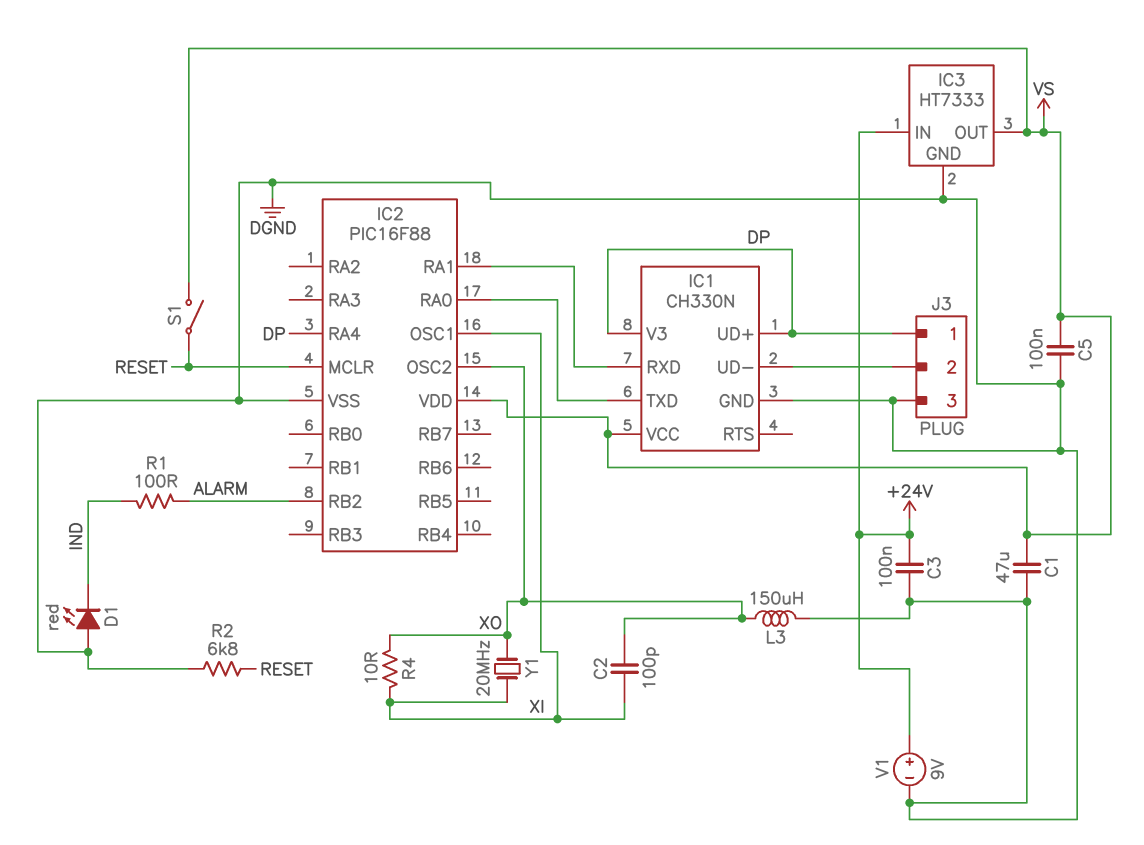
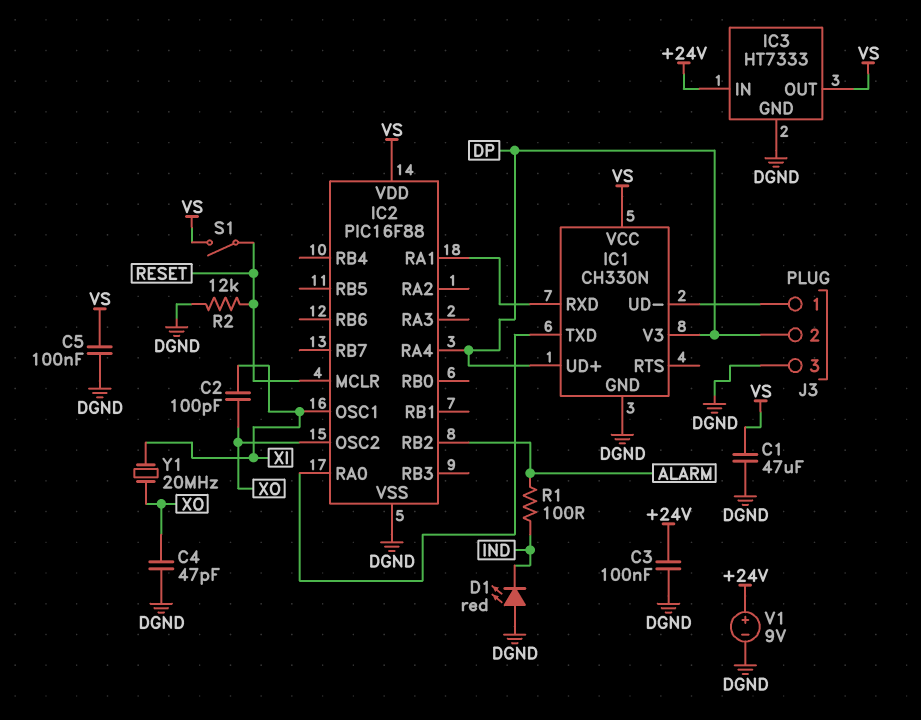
C4: none -> 47pF (DGND, XO)
J3 pin 1: DP -> IC1/UD-
J3 pin 2: IC1/UD- -> DP
L3: 150uH (DGND, XO) -> none
R2: 6.8k (DGND, RESET) -> 12k (DGND, RESET)
R4: 10 (XI, XO) -> none

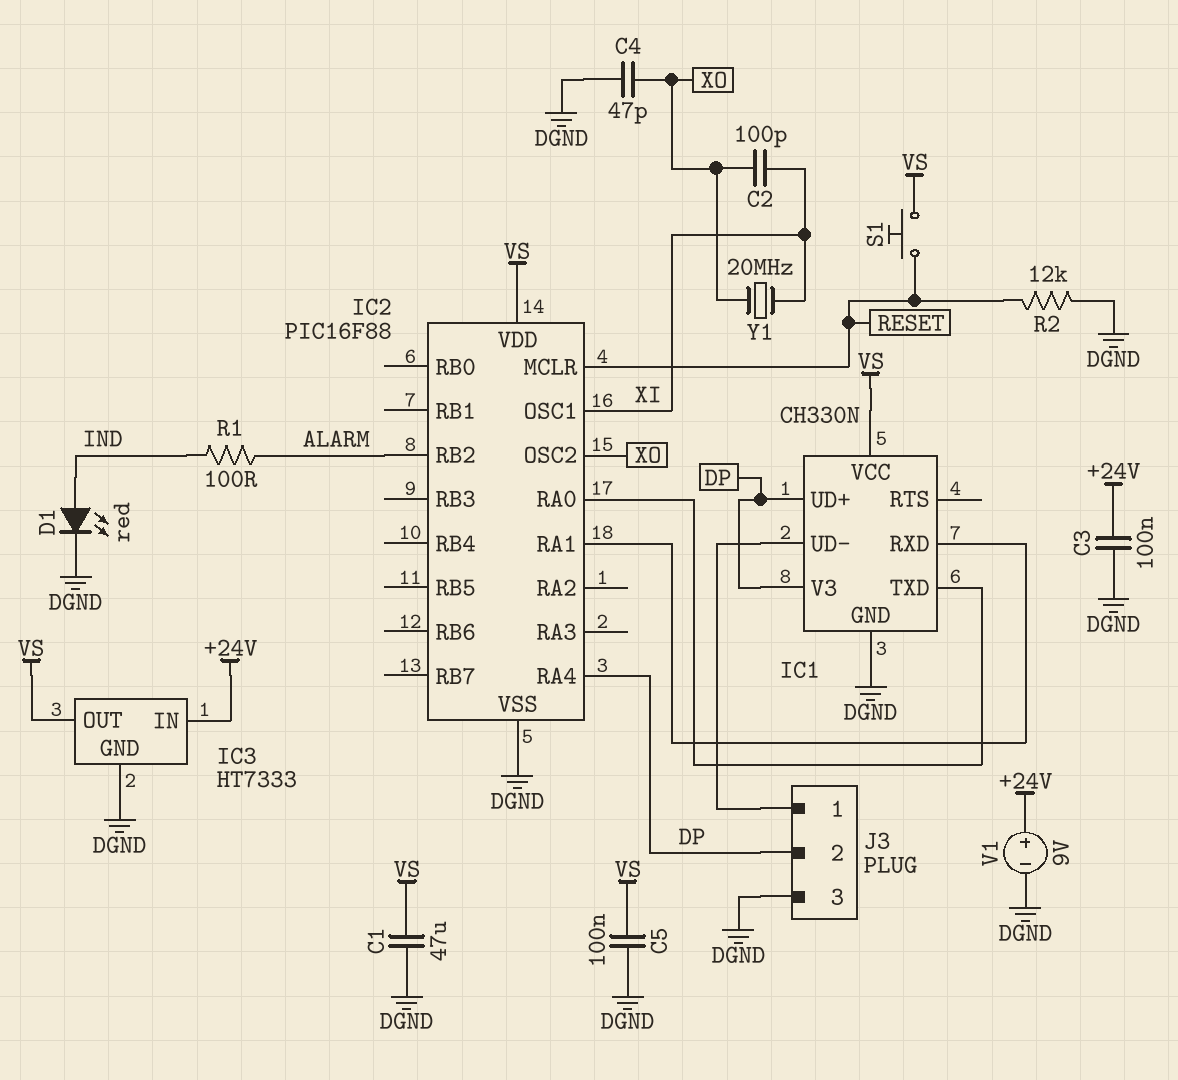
D1: LED red (A DGND, K IND) -> LED red (A IND, K DGND)
S1: switch (RESET, VS) -> button (RESET, VS)

